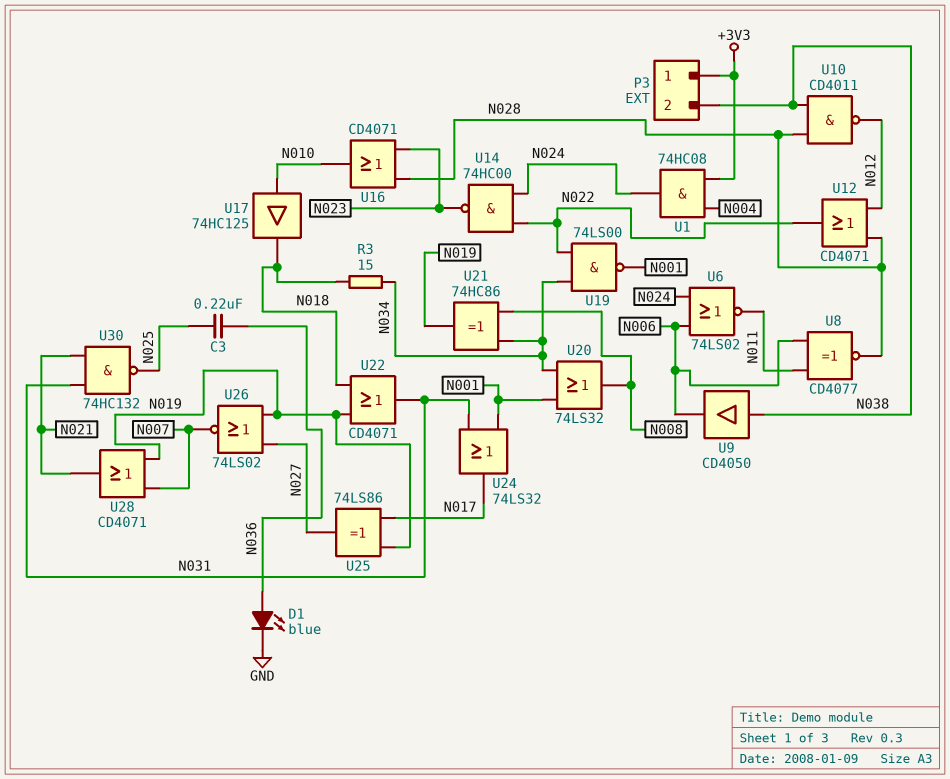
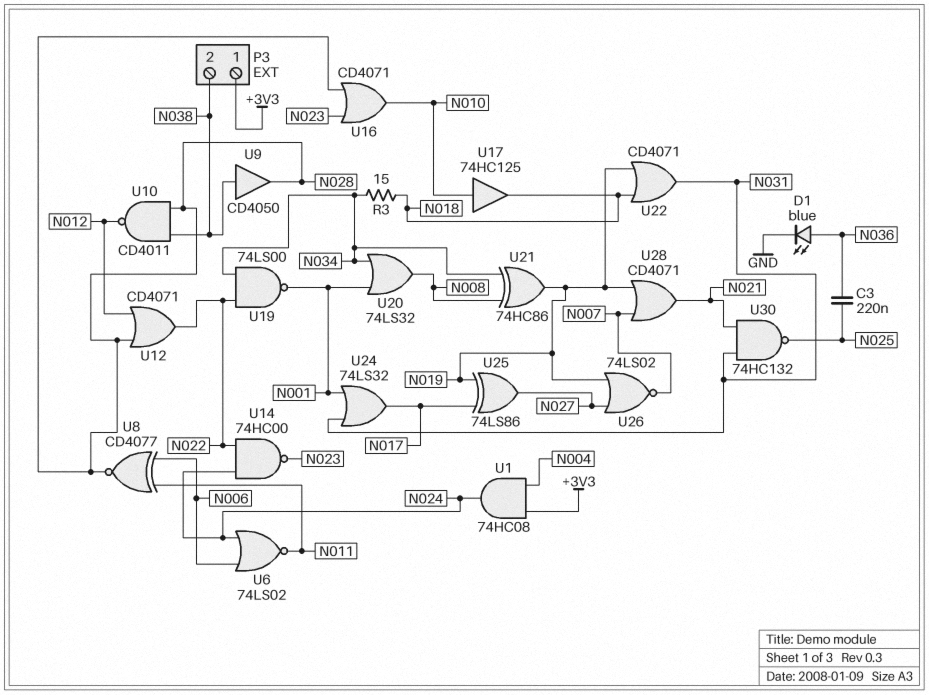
U9: buffer CD4050 (in N038, out N006) -> buffer CD4050 (in N038, out N028)

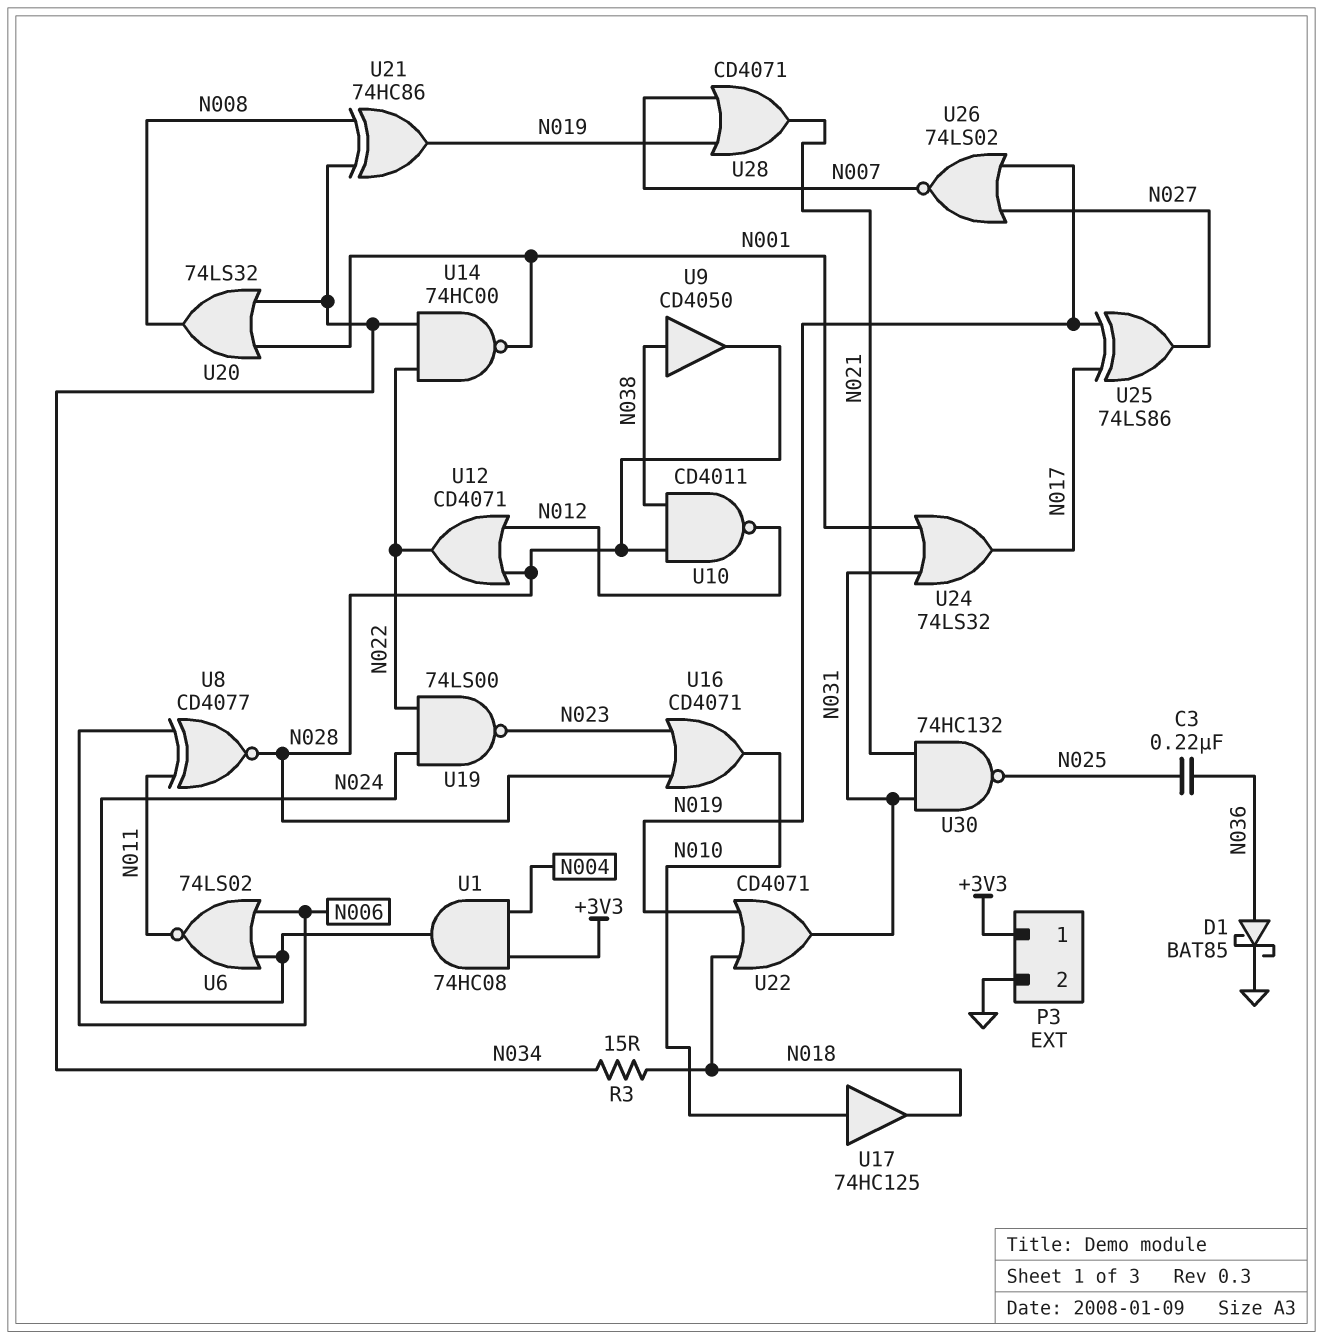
D1: LED blue (A N036, K GND) -> schottky BAT85 (A N036, K GND)
P3 pin 2: N038 -> GND
U14: NAND 74HC00 (in N022, in N024, out N023) -> NAND 74HC00 (in N022, in N034, out N001)
U19: NAND 74LS00 (in N022, in N034, out N001) -> NAND 74LS00 (in N022, in N024, out N023)

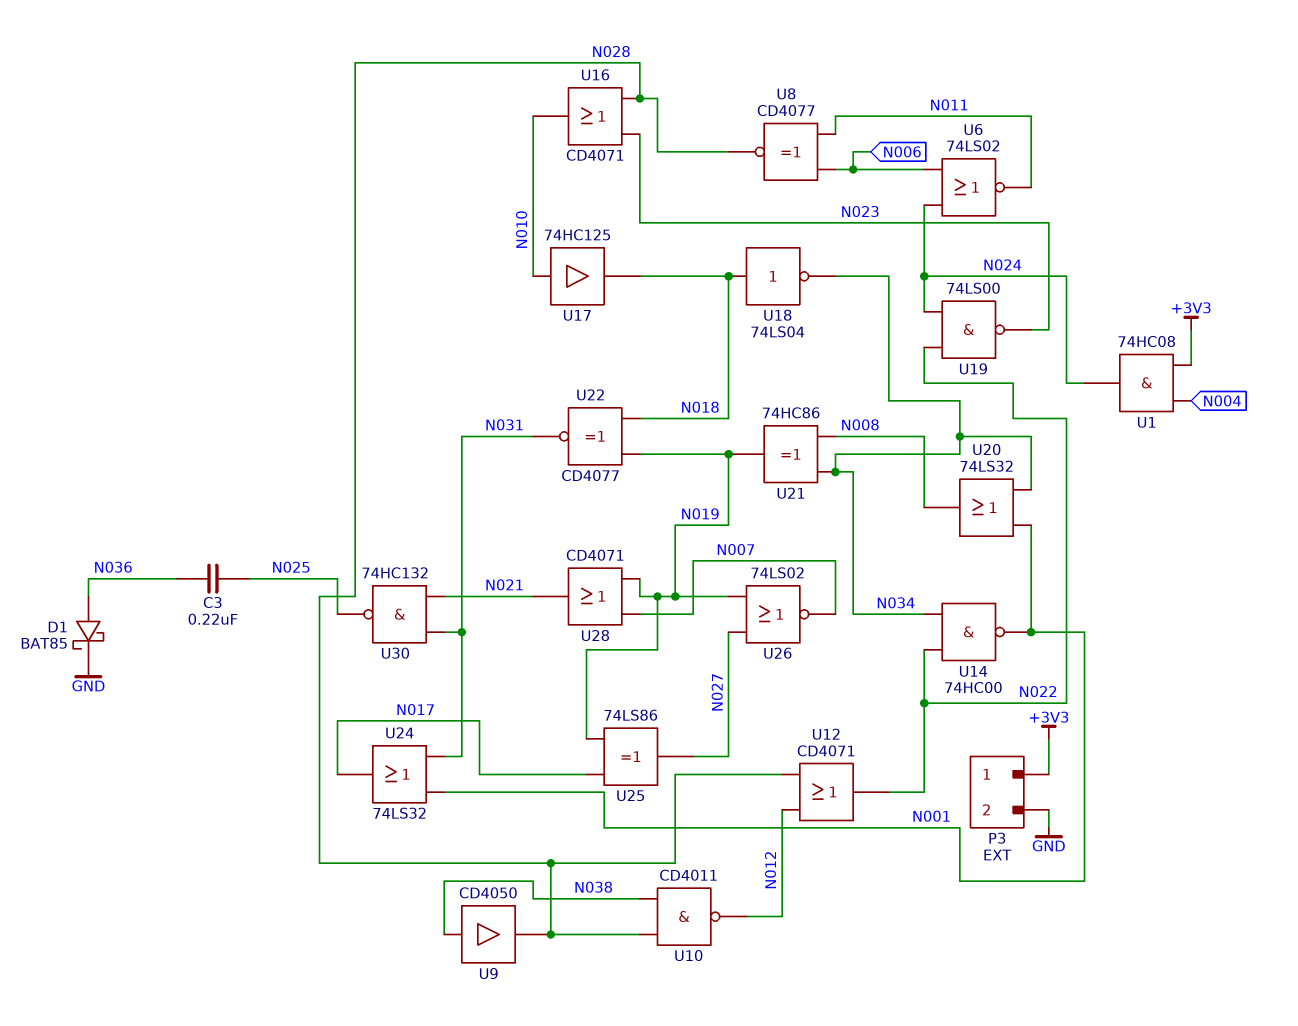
R3: 15 (N018, N034) -> none
U18: none -> NOT 74LS04 (in N018, out N034)
U22: OR CD4071 (in N018, in N019, out N031) -> XNOR CD4077 (in N018, in N019, out N031)

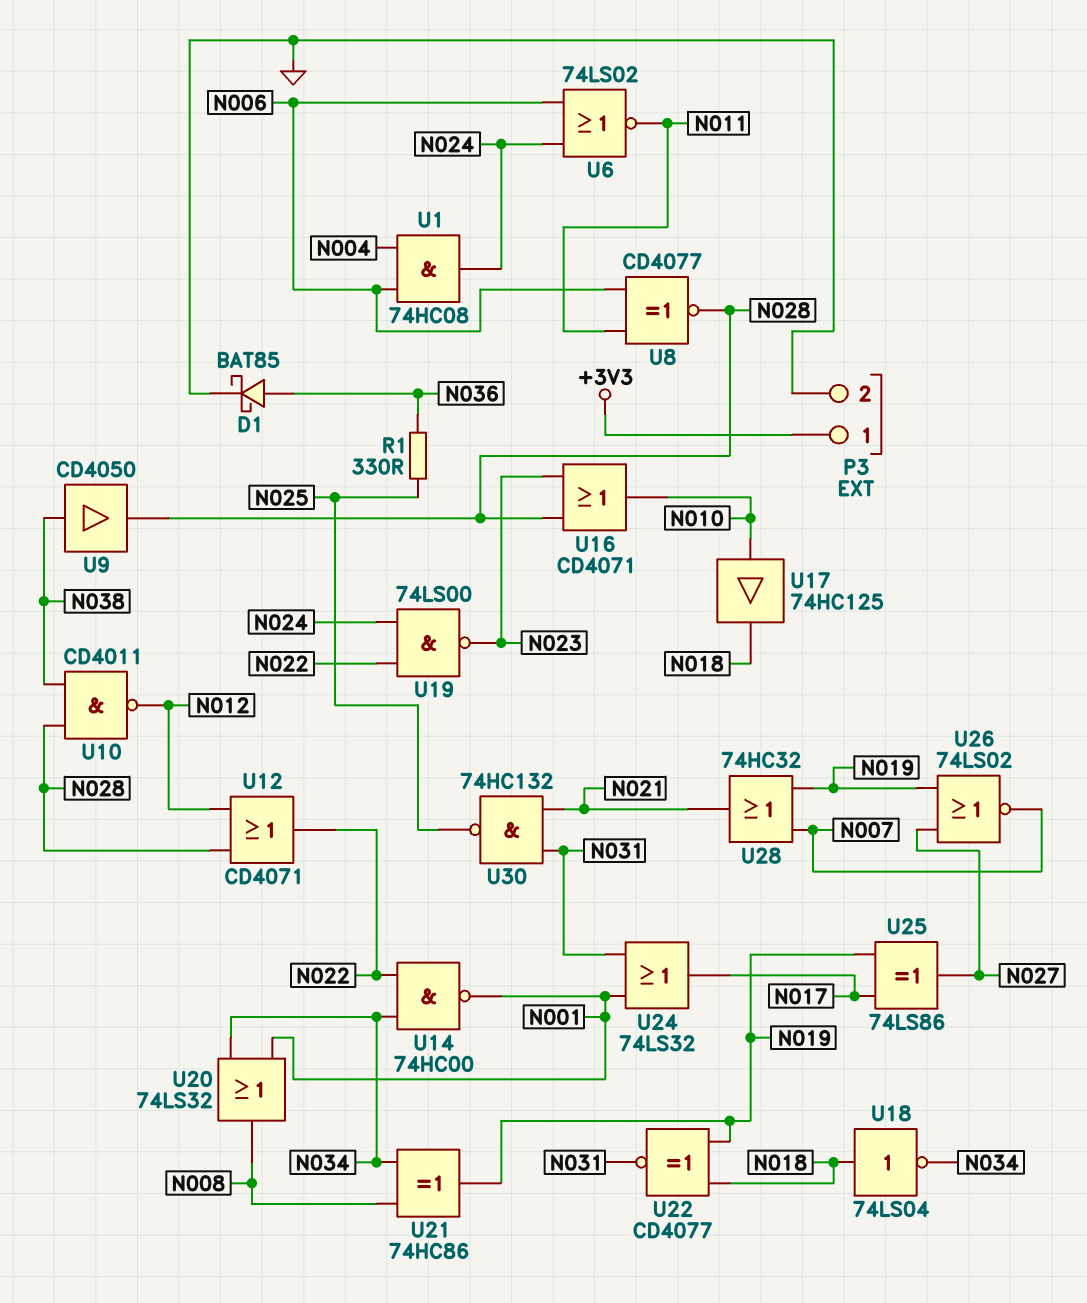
C3: 220nF (N025, N036) -> none
R1: none -> 330 (N025, N036)
U1: AND 74HC08 (in +3V3, in N004, out N024) -> AND 74HC08 (in N004, in N006, out N024)
U28: OR CD4071 (in N007, in N019, out N021) -> OR 74HC32 (in N007, in N019, out N021)

